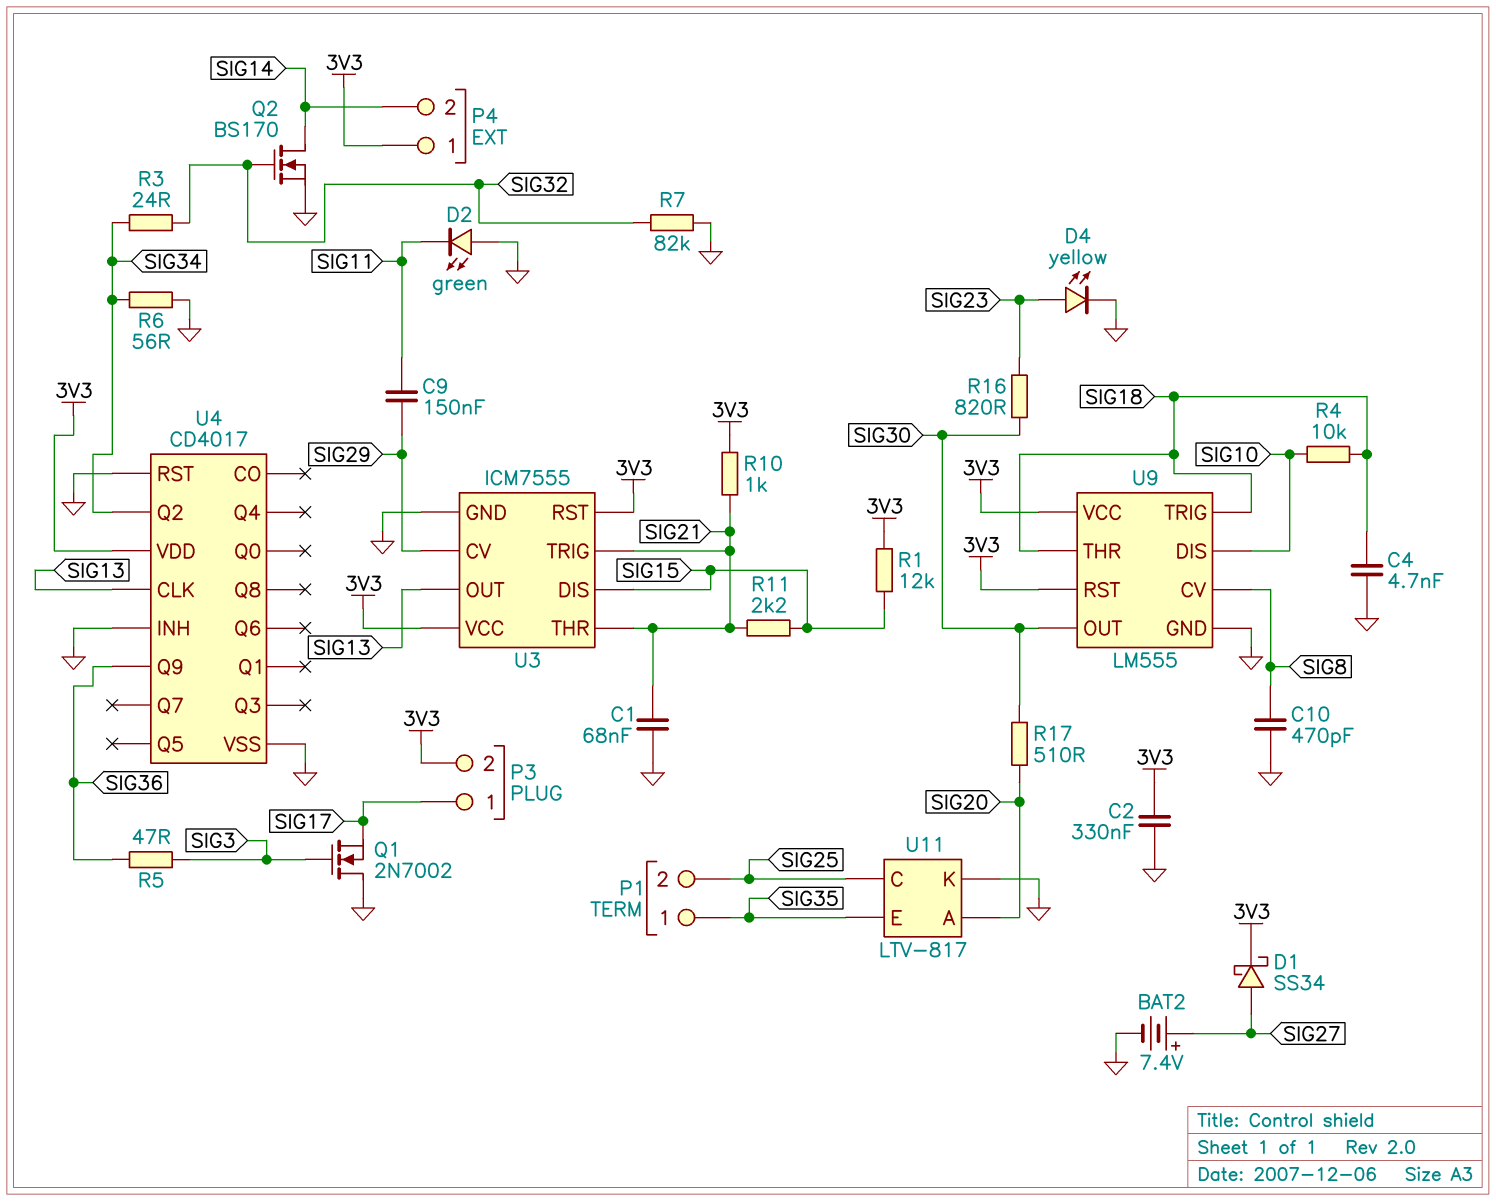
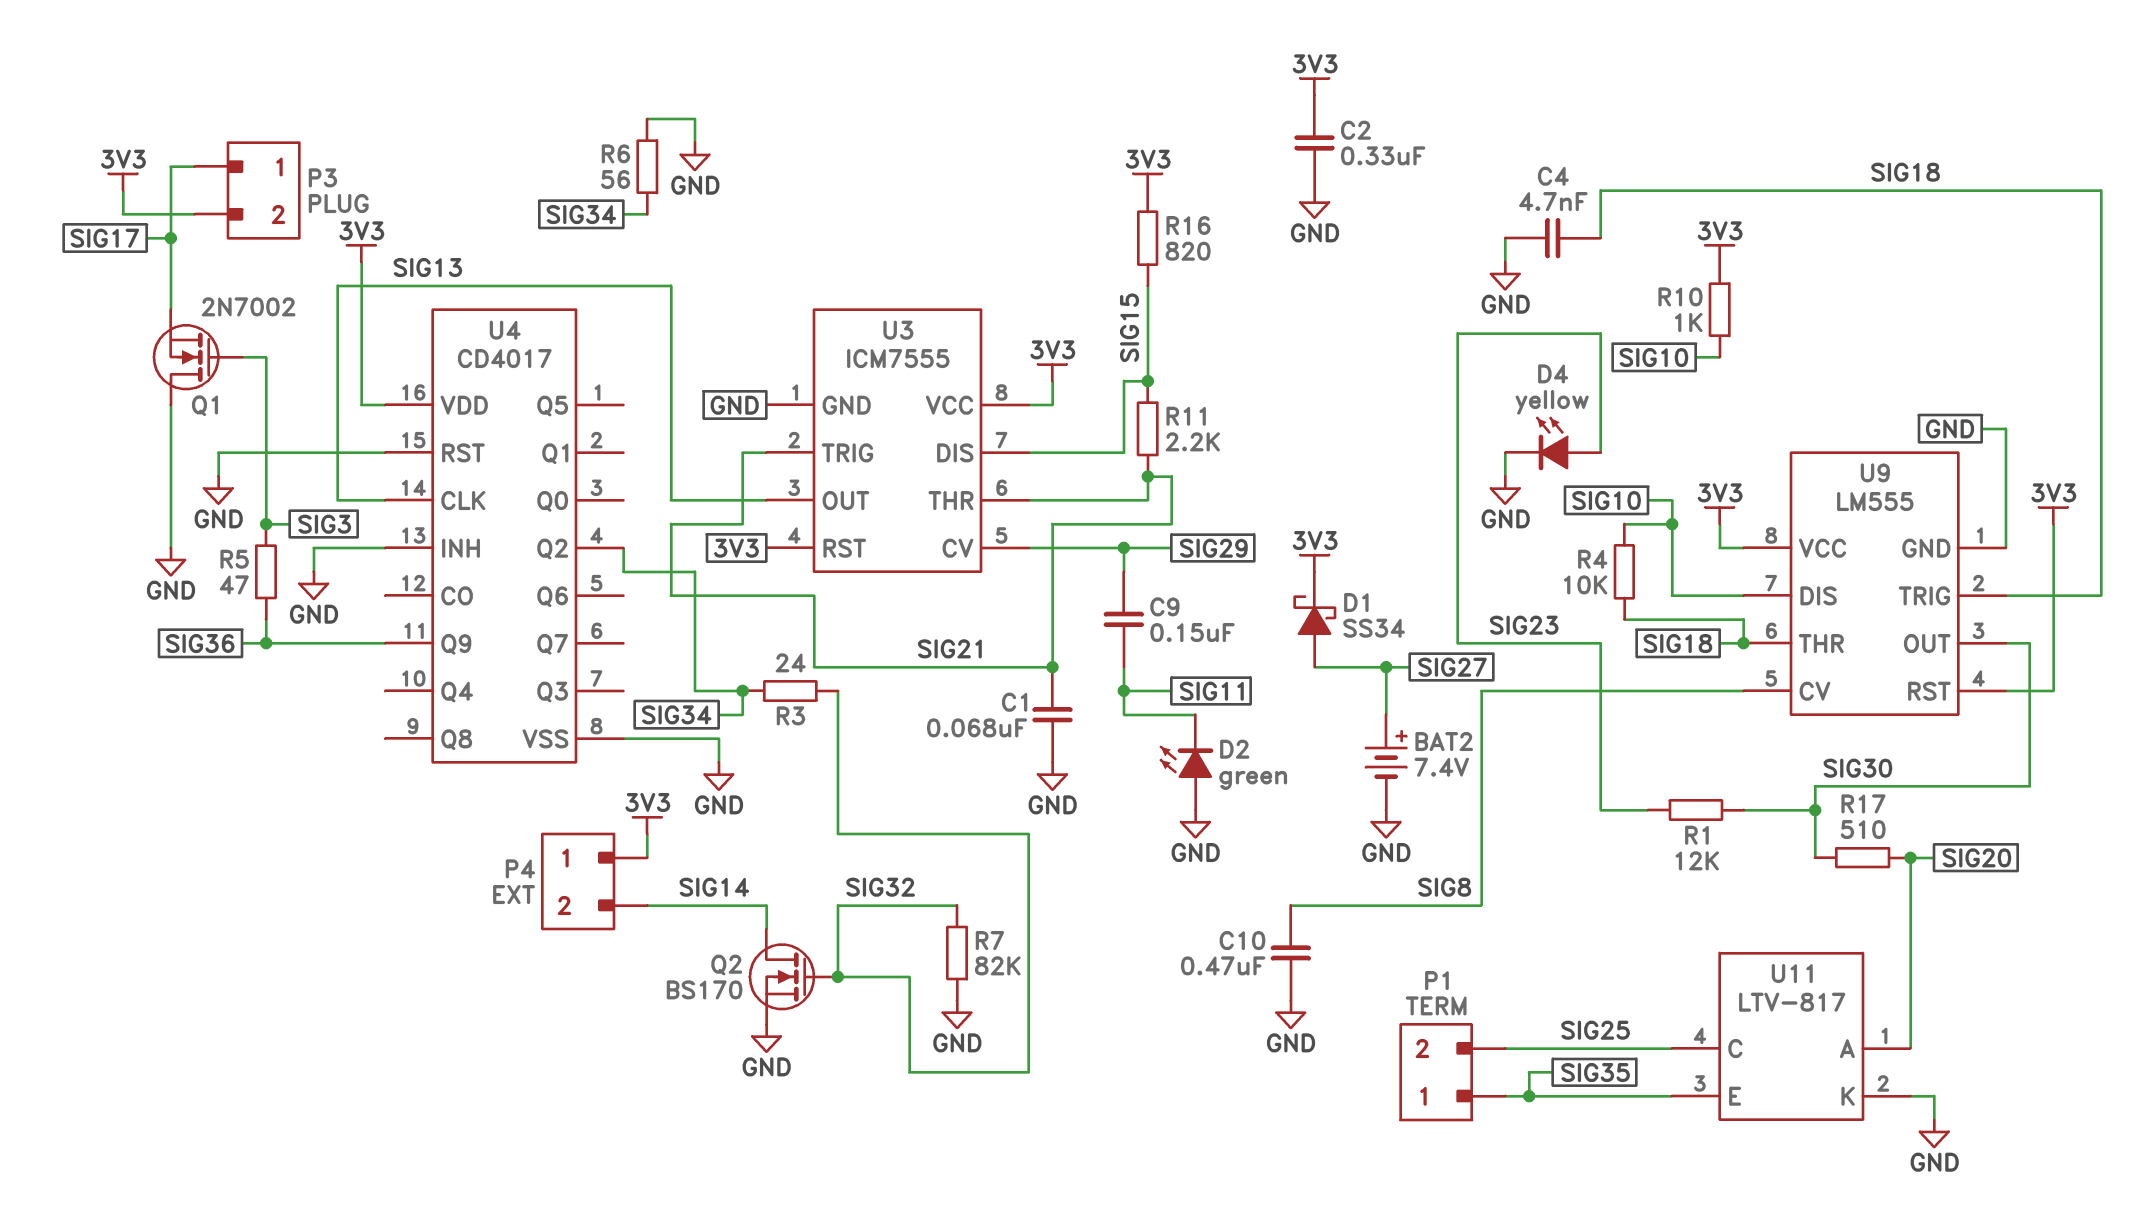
C10: 470pF (GND, SIG8) -> 470nF (GND, SIG8)
R1: 12k (3V3, SIG15) -> 12k (SIG23, SIG30)
R10: 1k (3V3, SIG21) -> 1k (3V3, SIG10)
R16: 820 (SIG23, SIG30) -> 820 (3V3, SIG15)

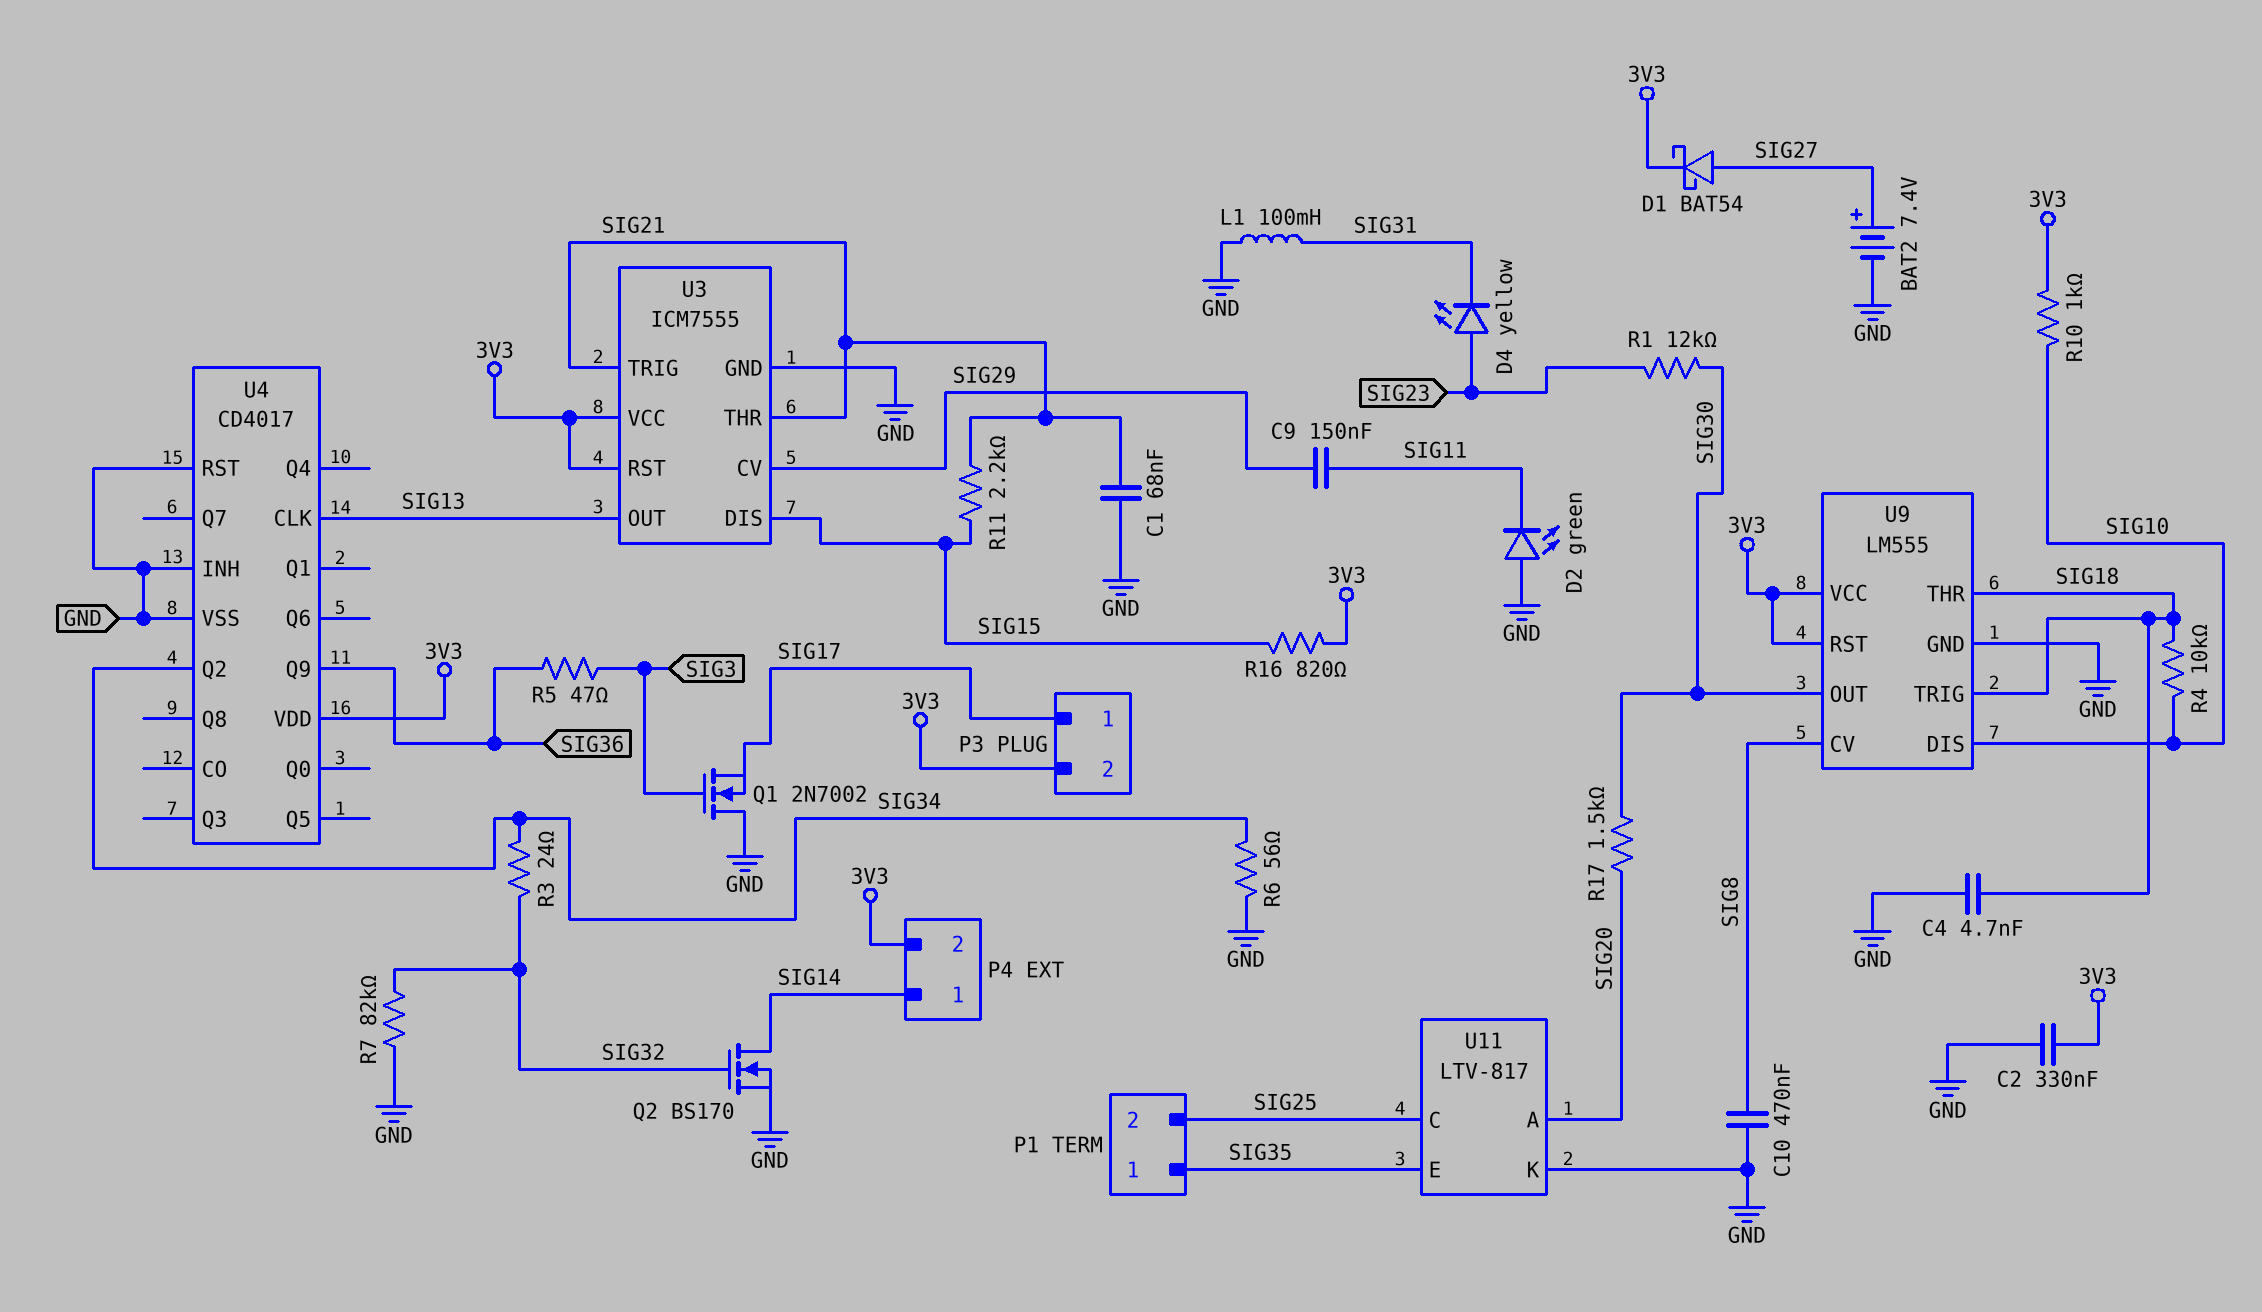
D1: schottky SS34 (A SIG27, K 3V3) -> schottky BAT54 (A SIG27, K 3V3)
D4: LED yellow (A SIG23, K GND) -> LED yellow (A SIG23, K SIG31)
L1: none -> 100mH (GND, SIG31)
P4 pin 1: 3V3 -> SIG14
P4 pin 2: SIG14 -> 3V3
R17: 510 (SIG20, SIG30) -> 1.5k (SIG20, SIG30)

